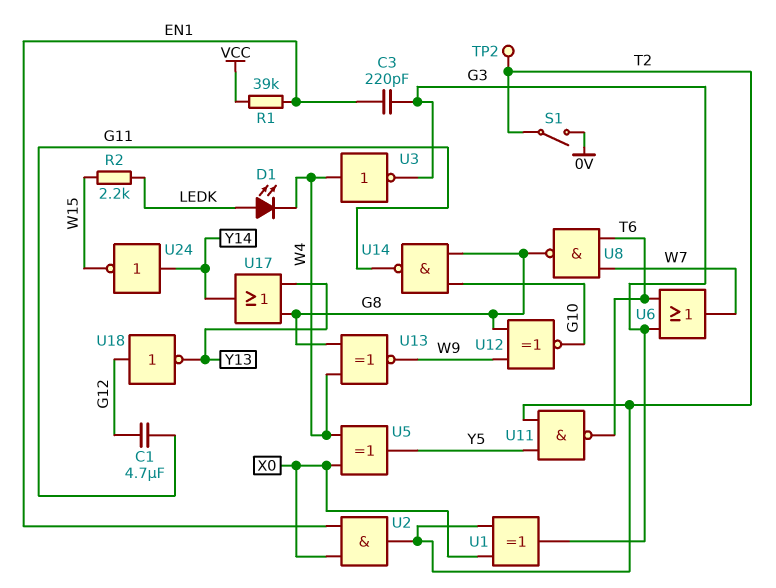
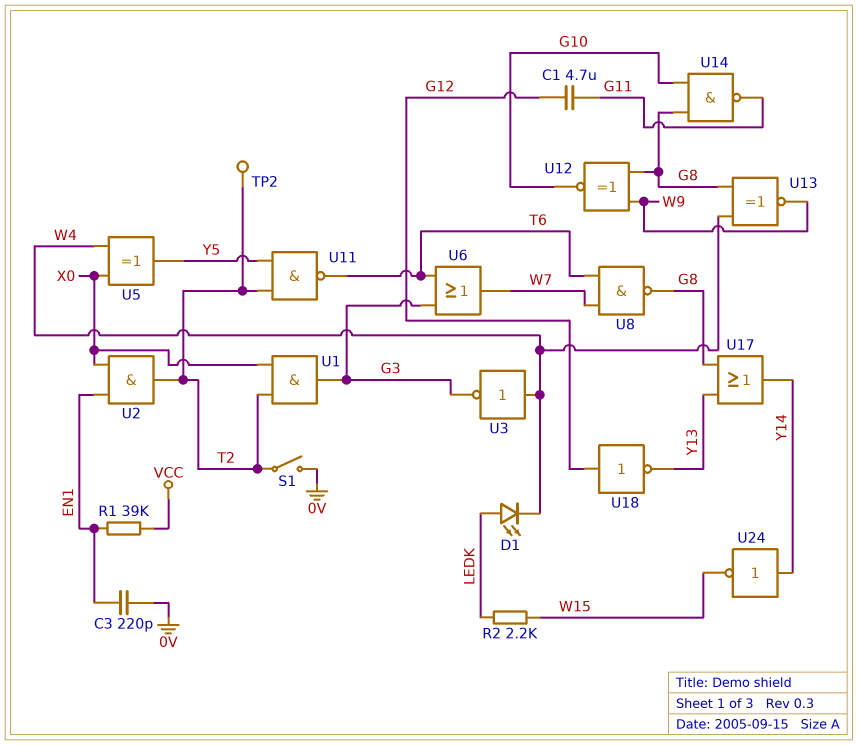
C3: 220pF (EN1, G3) -> 220pF (0V, EN1)
U1: XOR (in T2, in X0, out G3) -> AND (in T2, in X0, out G3)

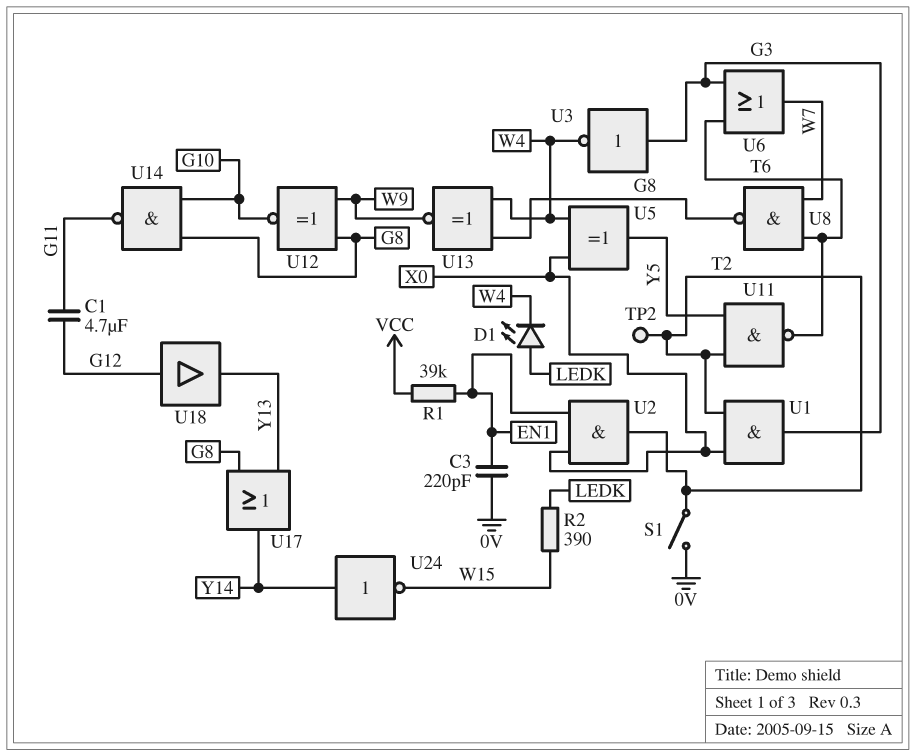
R2: 2.2k (LEDK, W15) -> 390 (LEDK, W15)
U3: NOT (in W4, out G3) -> NOT (in G3, out W4)
U18: NOT (in G12, out Y13) -> buffer (in G12, out Y13)

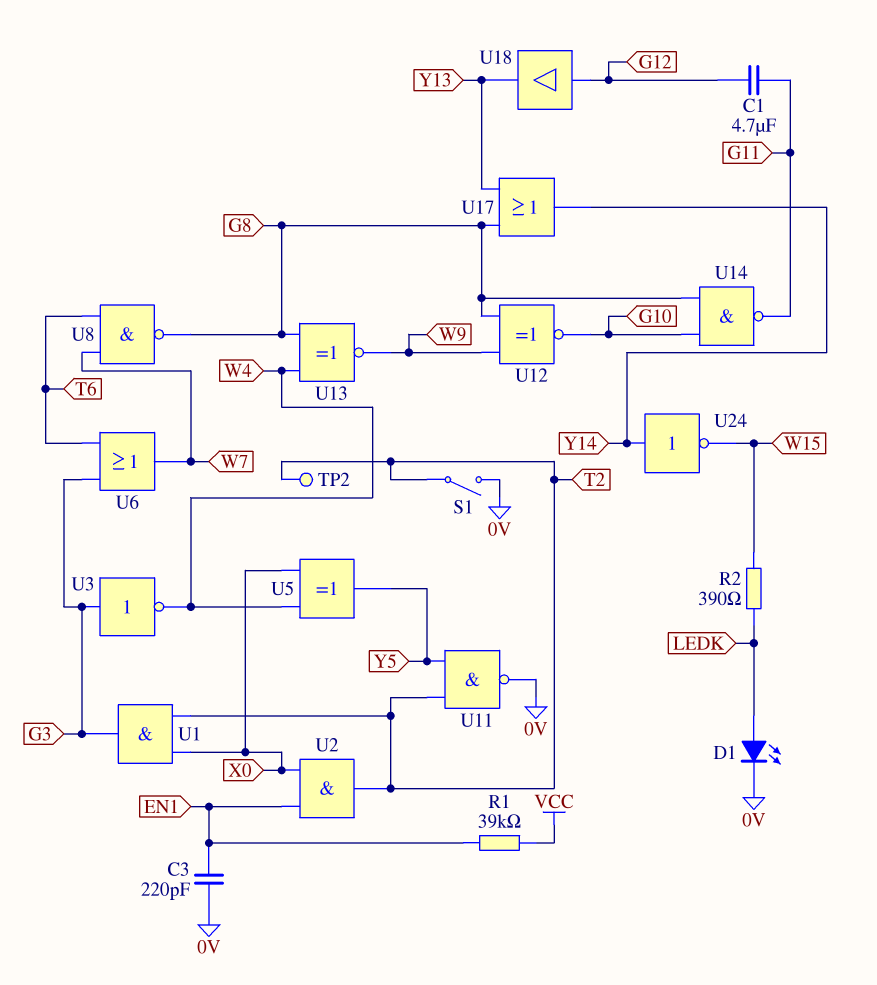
D1: LED (A LEDK, K W4) -> LED (A LEDK, K 0V)
U11: NAND (in T2, in Y5, out T6) -> NAND (in T2, in Y5, out 0V)

